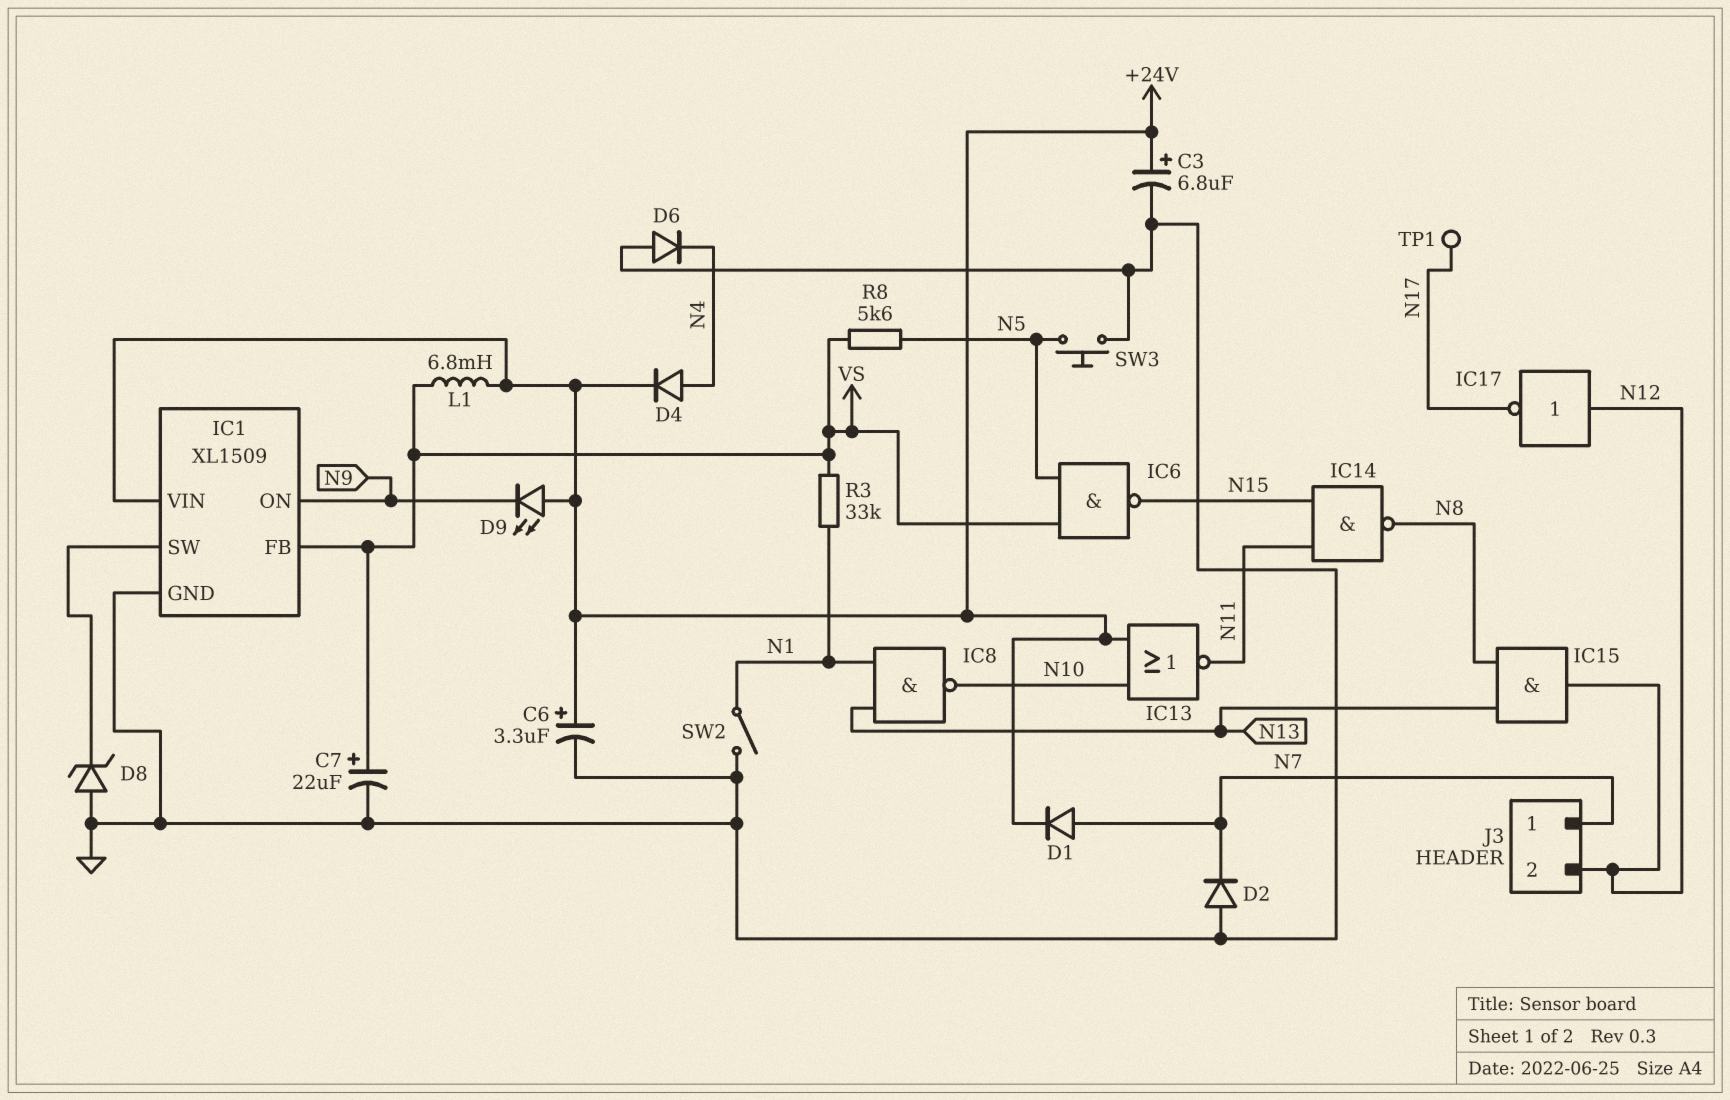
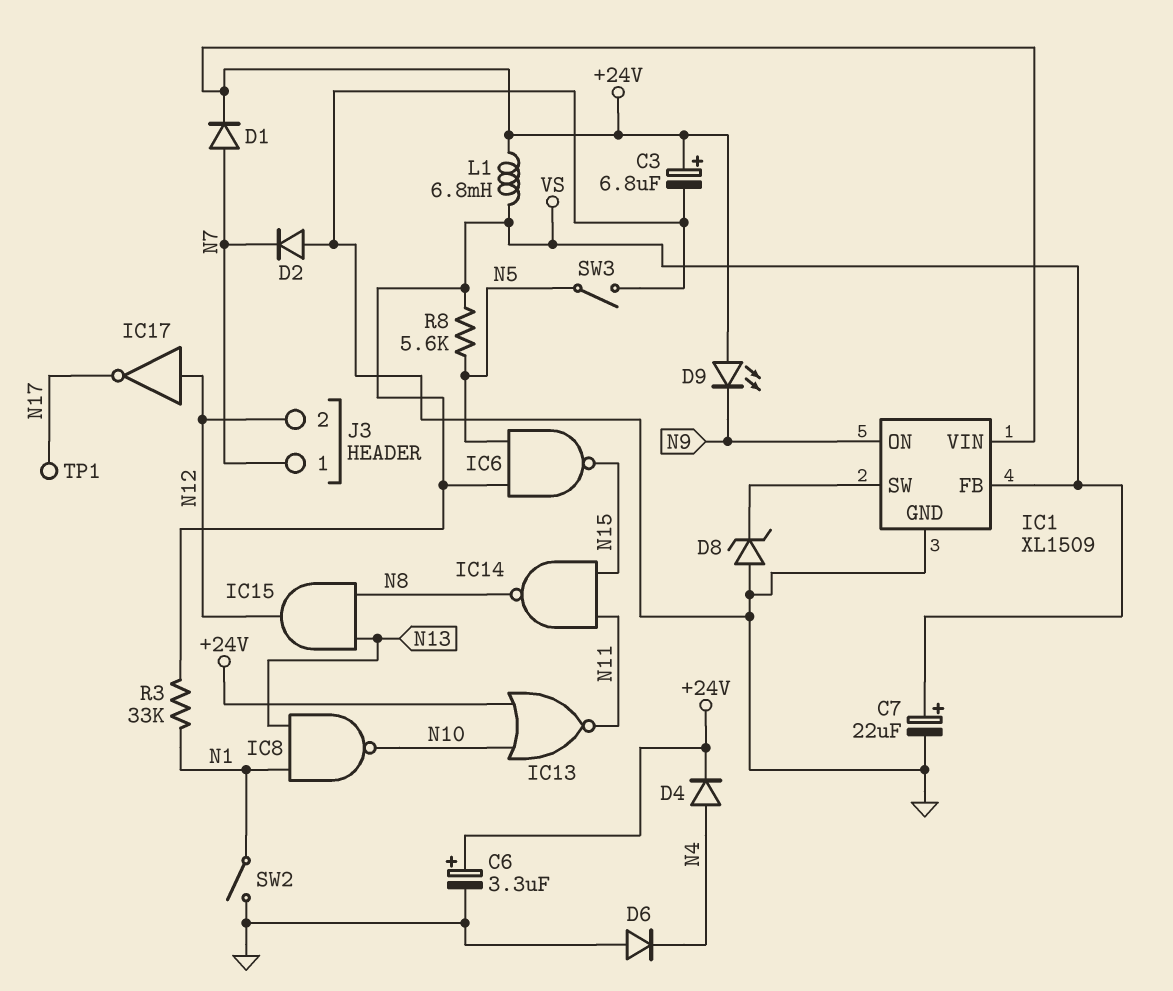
SW3: button (GND, N5) -> switch (GND, N5)

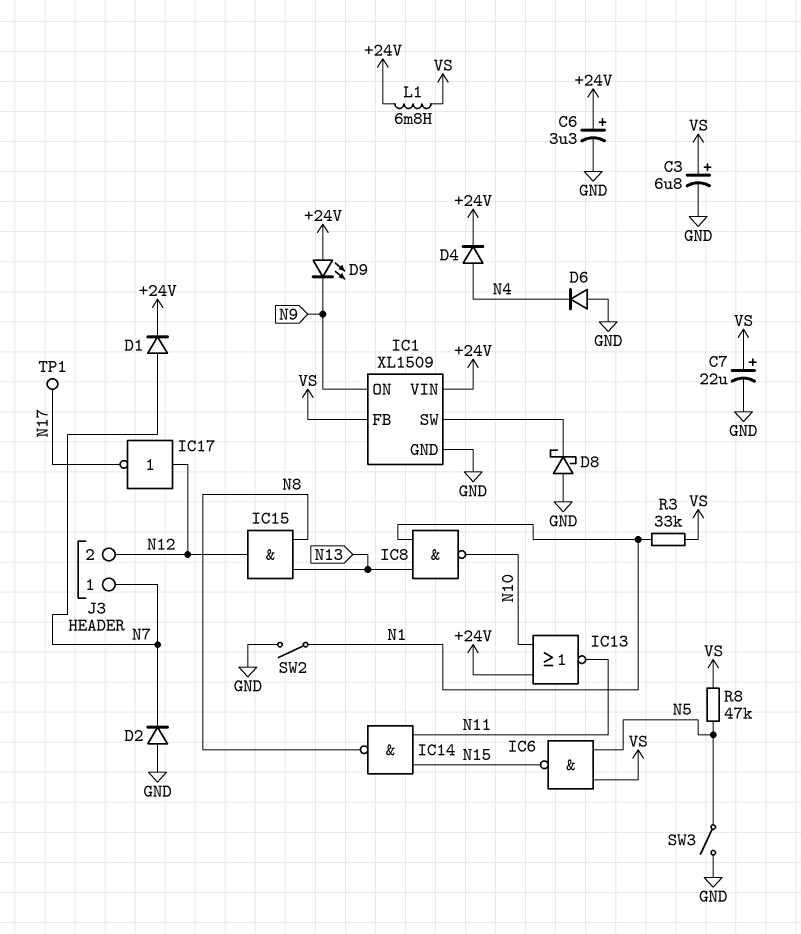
C3: 6.8uF (plus +24V, minus GND) -> 6.8uF (plus VS, minus GND)
D8: zener (A GND, K IC1/SW) -> schottky (A GND, K IC1/SW)
R8: 5.6k (N5, VS) -> 47k (N5, VS)

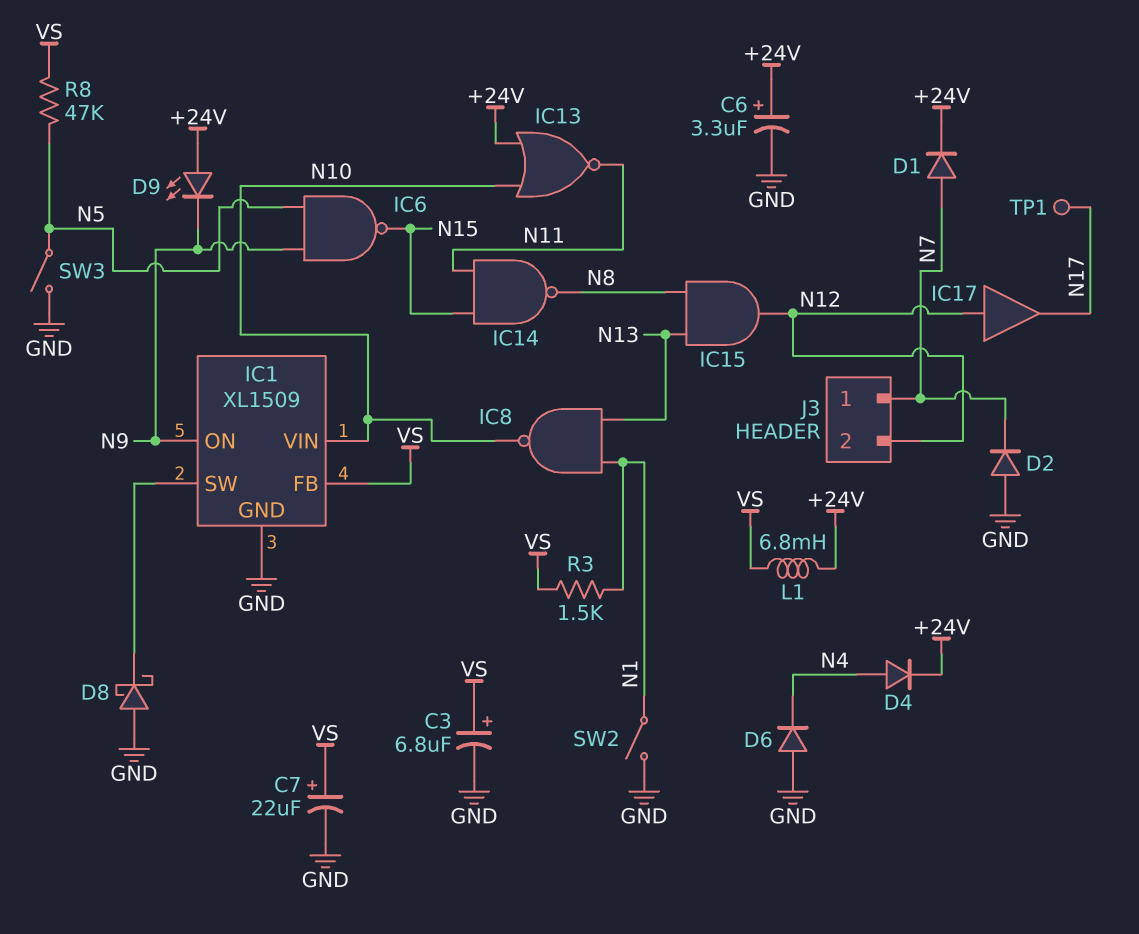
IC1 pin VIN: +24V -> N10
IC6: NAND (in N5, in VS, out N15) -> NAND (in N5, in N9, out N15)
IC17: NOT (in N12, out N17) -> buffer (in N12, out N17)
R3: 33k (N1, VS) -> 1.5k (N1, VS)

